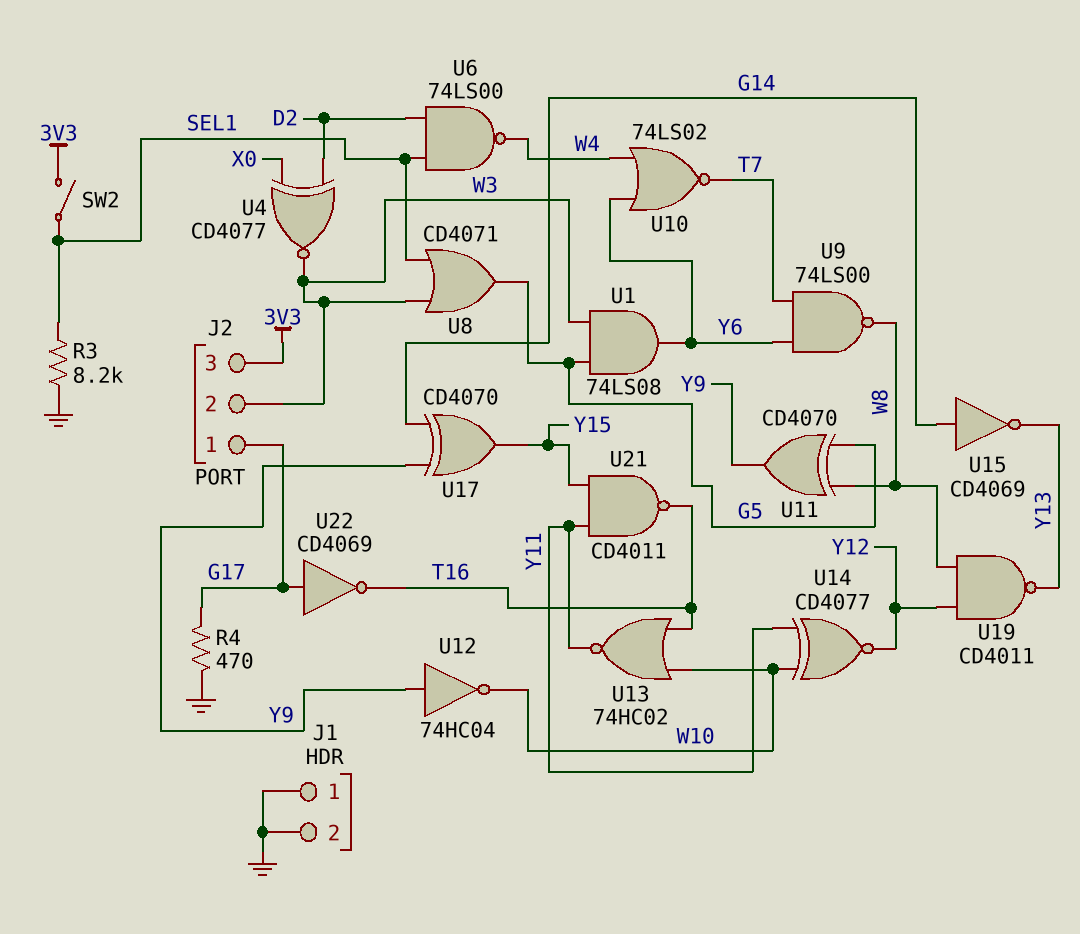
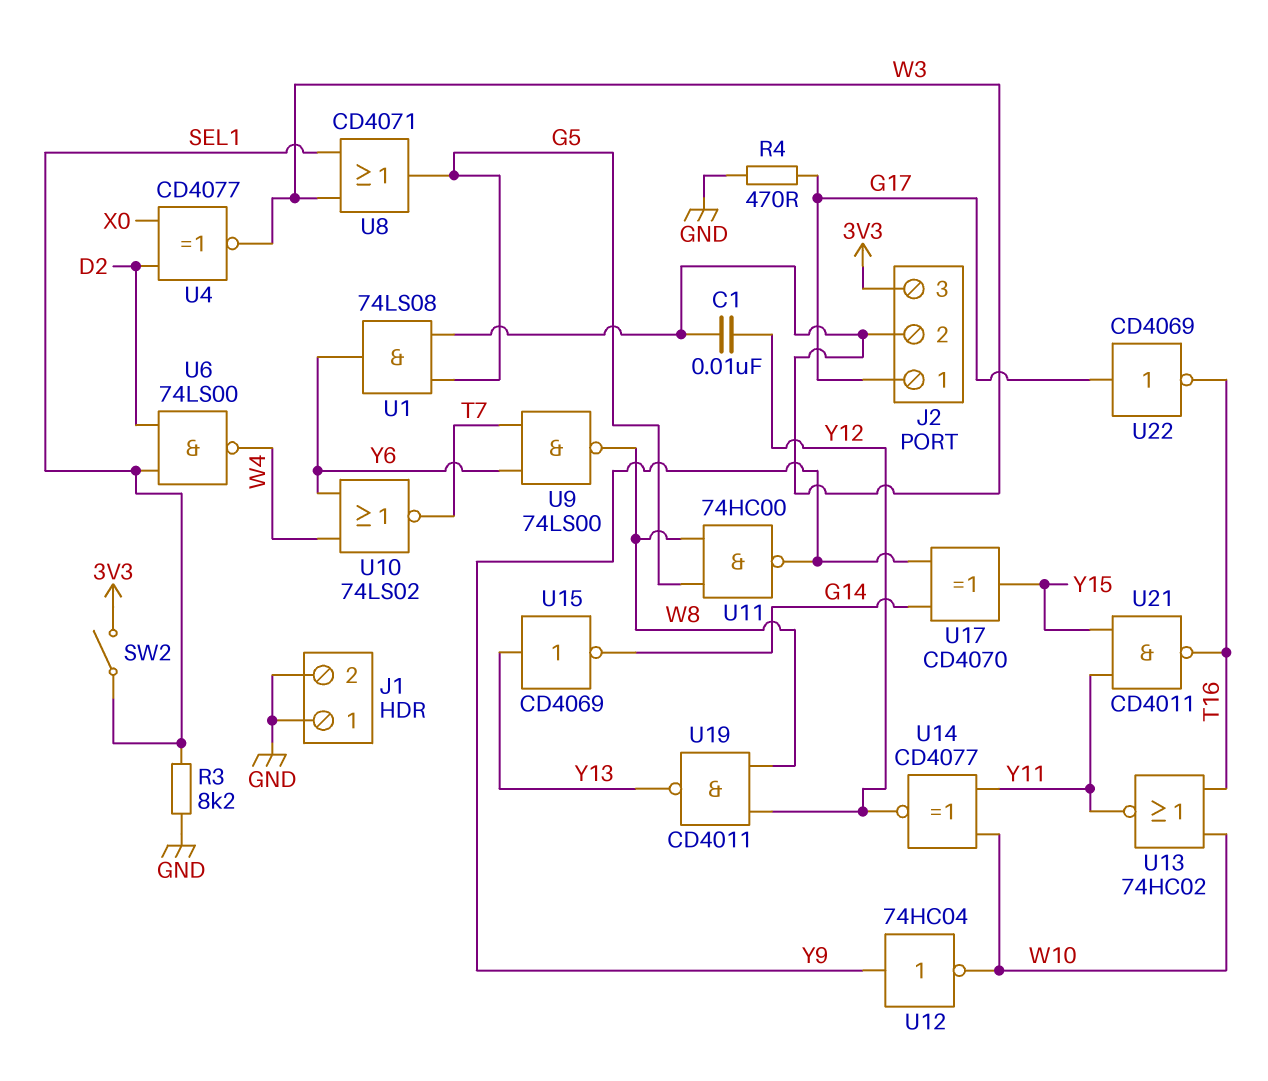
C1: none -> 10nF (W3, Y12)
U11: XOR CD4070 (in G5, in W8, out Y9) -> NAND 74HC00 (in G5, in W8, out Y9)
U15: NOT CD4069 (in G14, out Y13) -> NOT CD4069 (in Y13, out G14)

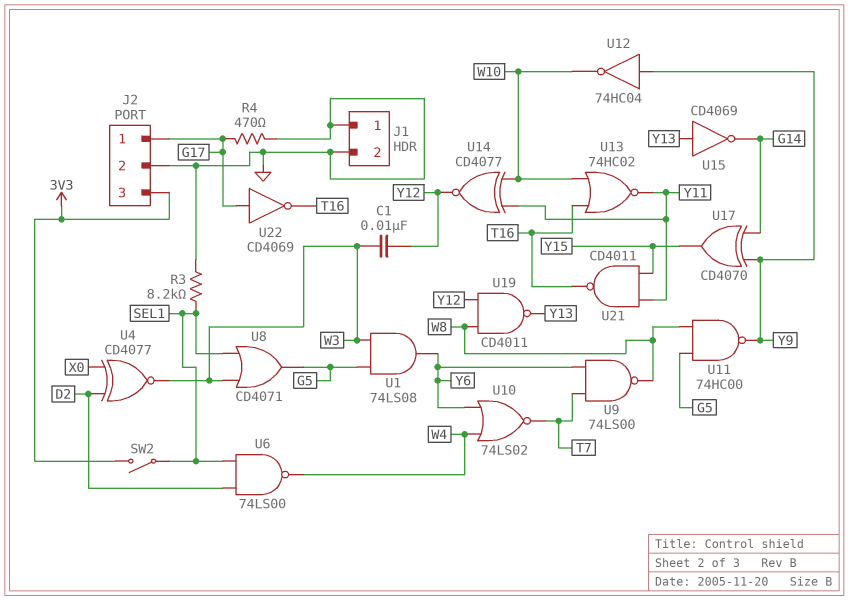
J2 pin 2: W3 -> GND

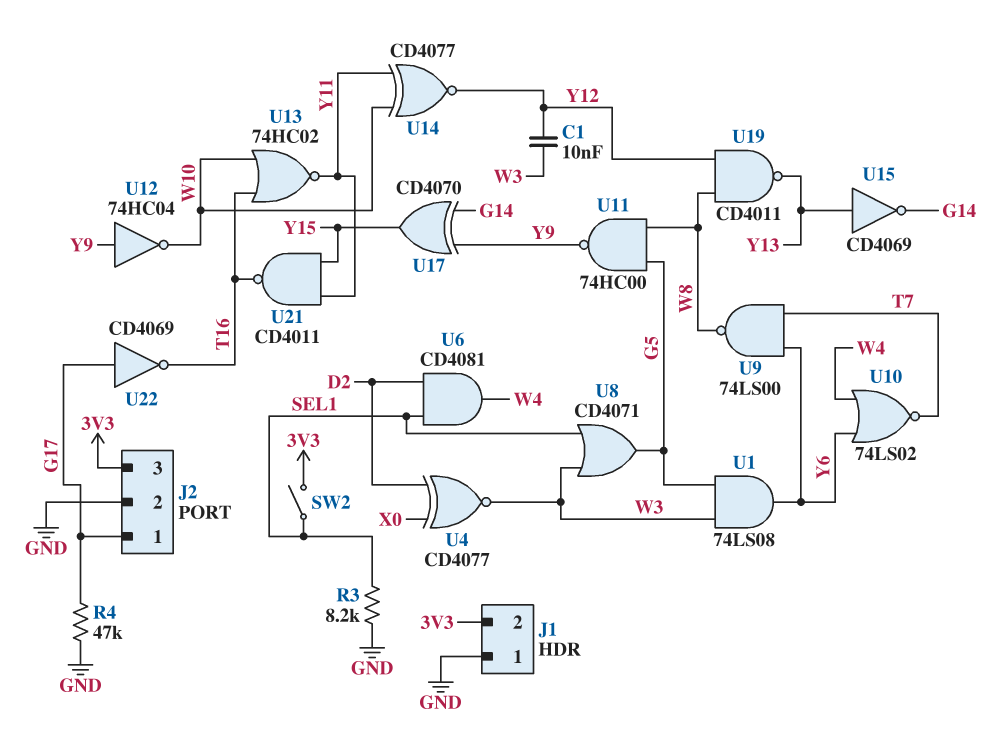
J1 pin 2: GND -> 3V3
R4: 470 (G17, GND) -> 47k (G17, GND)
U6: NAND 74LS00 (in D2, in SEL1, out W4) -> AND CD4081 (in D2, in SEL1, out W4)

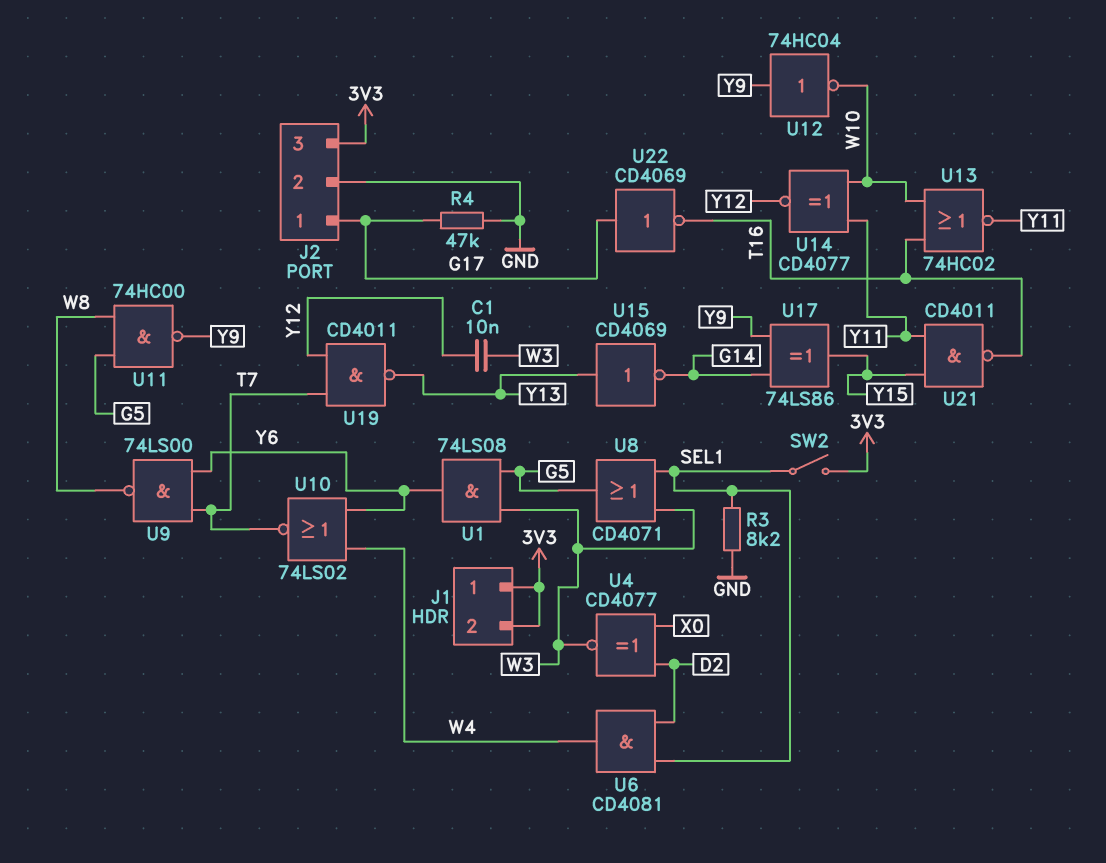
J1 pin 1: GND -> 3V3
U17: XOR CD4070 (in G14, in Y9, out Y15) -> XOR 74LS86 (in G14, in Y9, out Y15)
U19: NAND CD4011 (in W8, in Y12, out Y13) -> NAND CD4011 (in T7, in Y12, out Y13)

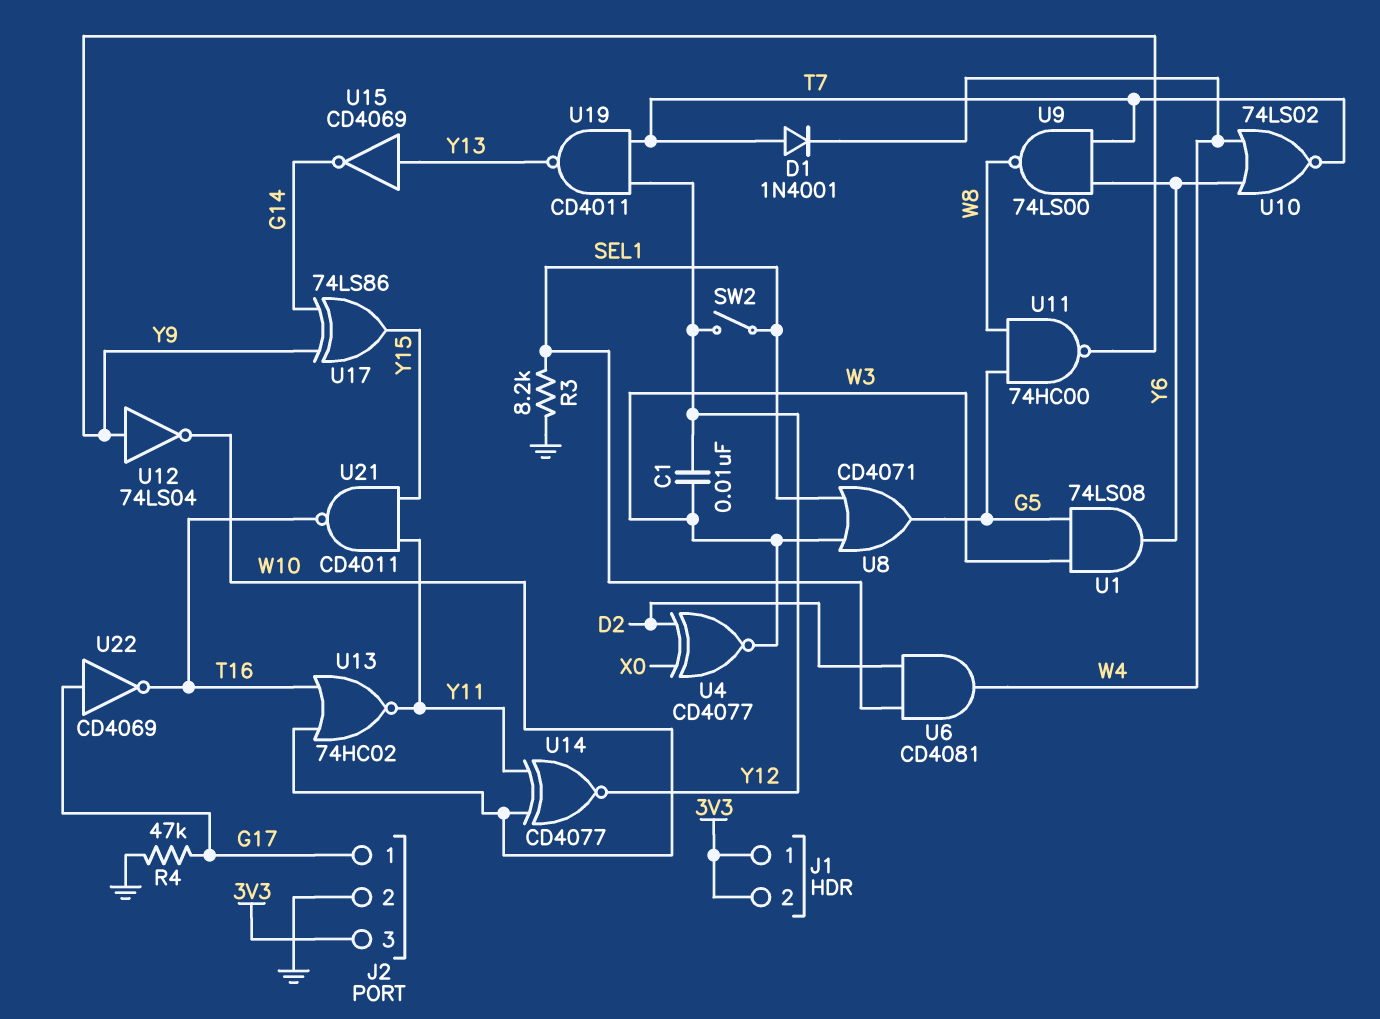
D1: none -> diode 1N4001 (A T7, K W4)
SW2: switch (3V3, SEL1) -> switch (SEL1, Y12)
U12: NOT 74HC04 (in Y9, out W10) -> NOT 74LS04 (in Y9, out W10)

